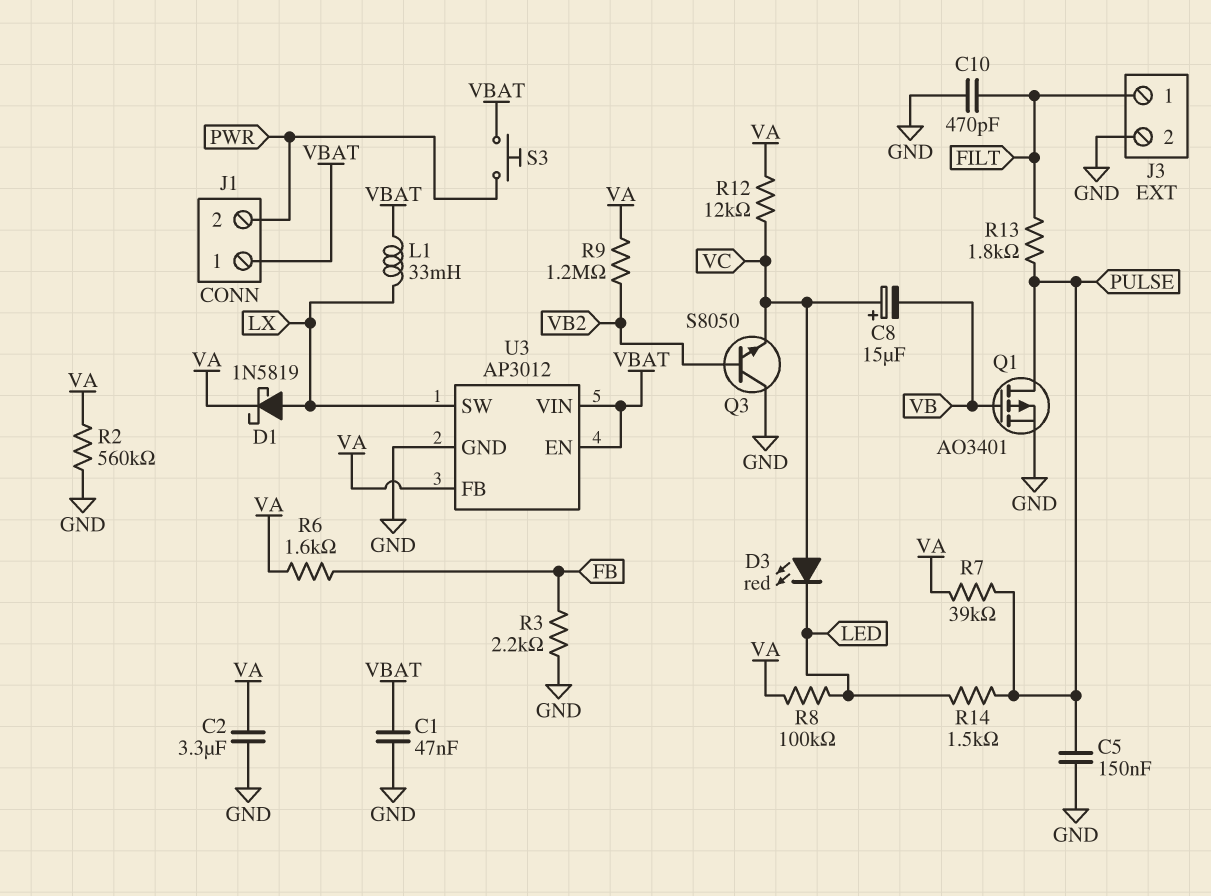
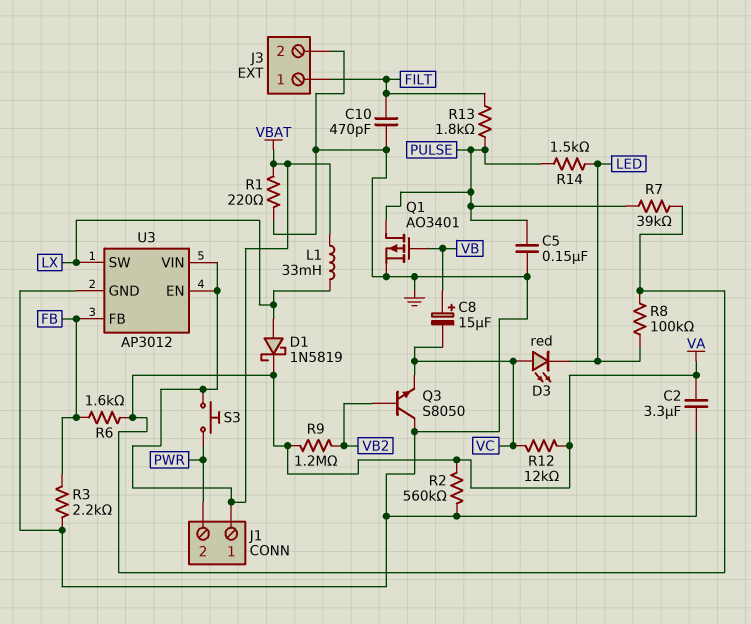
C1: 47nF (GND, VBAT) -> none
C8: 15uF (plus VC, minus VB) -> 15uF (plus VB, minus VC)
R1: none -> 220 (GND, VBAT)
U3 pin FB: VA -> FB

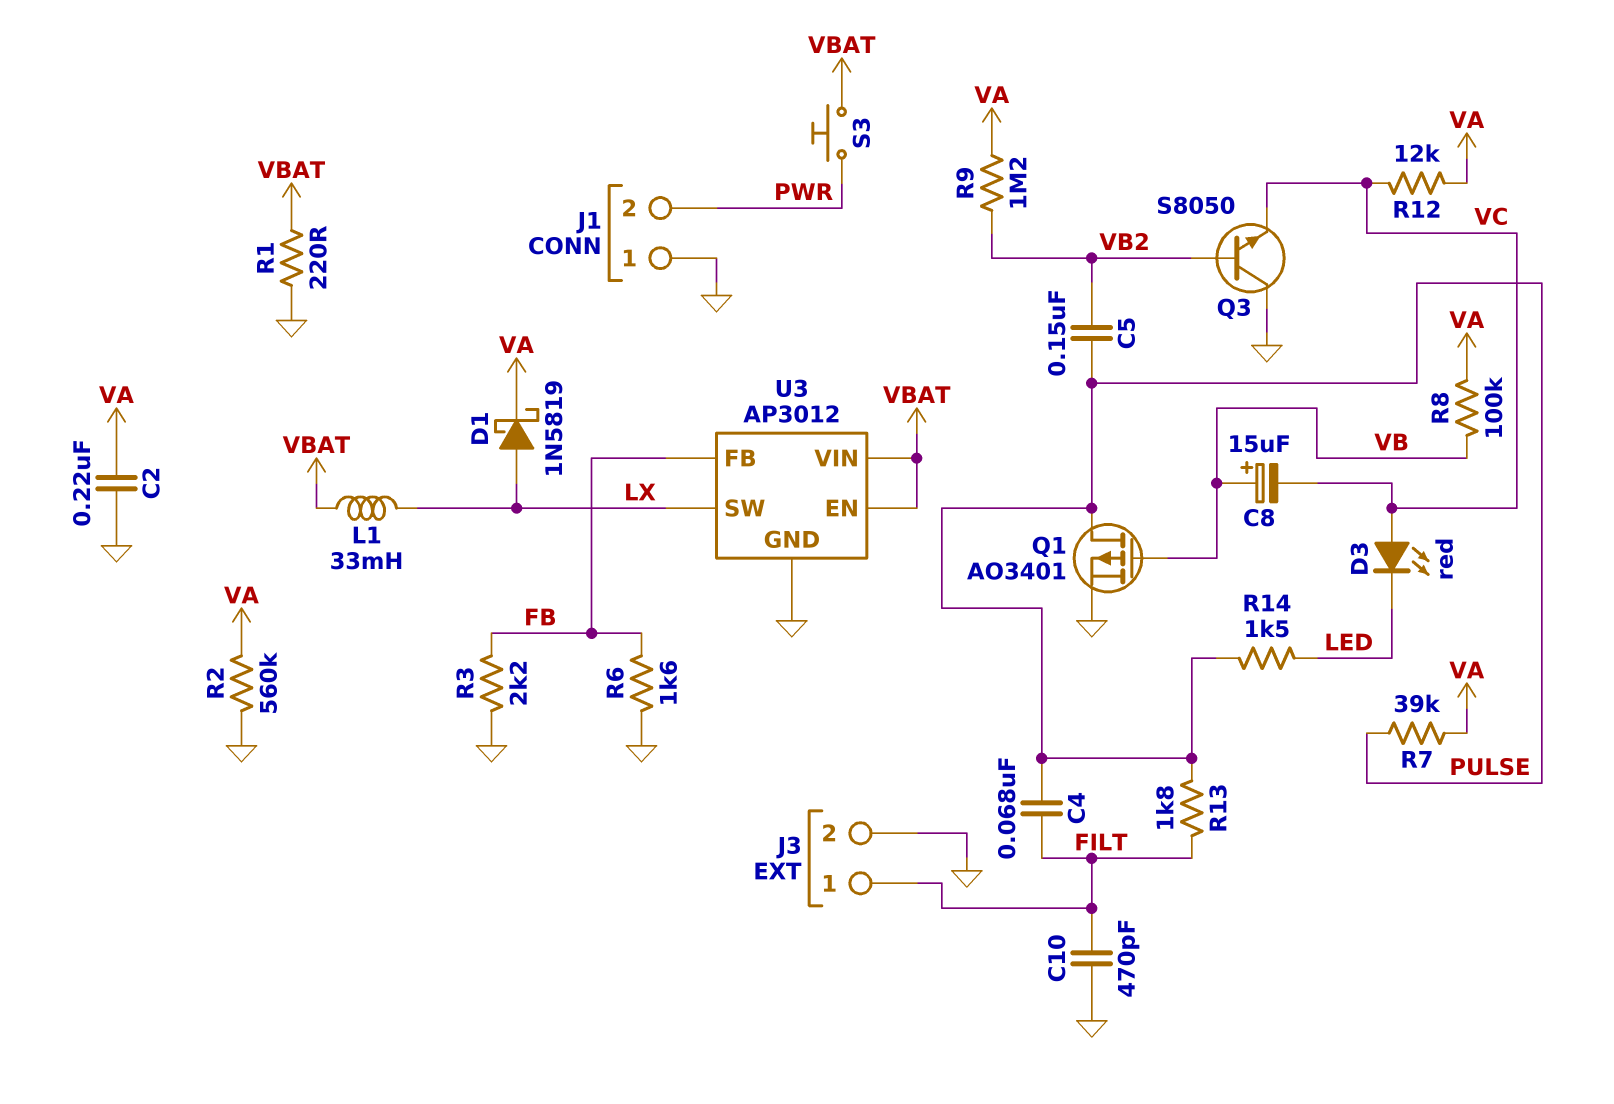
C2: 3.3uF (GND, VA) -> 220nF (GND, VA)
C4: none -> 68nF (FILT, PULSE)
C5: 150nF (GND, PULSE) -> 150nF (PULSE, VB2)
J1 pin 1: VBAT -> GND
R6: 1.6k (FB, VA) -> 1.6k (FB, GND)
R8: 100k (LED, VA) -> 100k (VA, VB)

